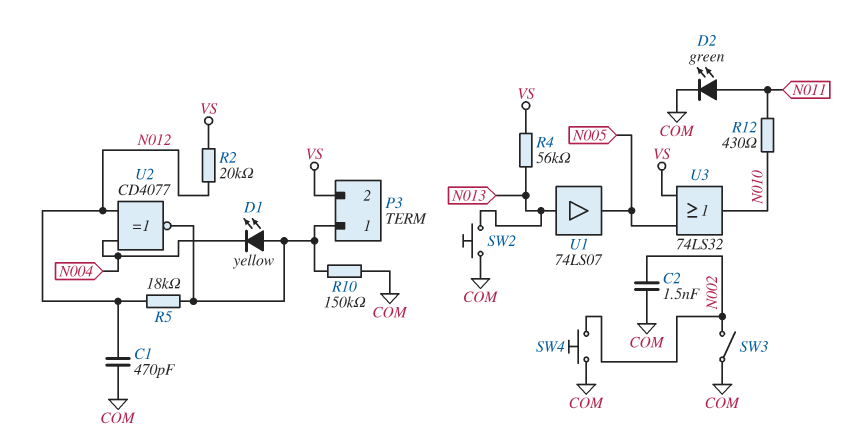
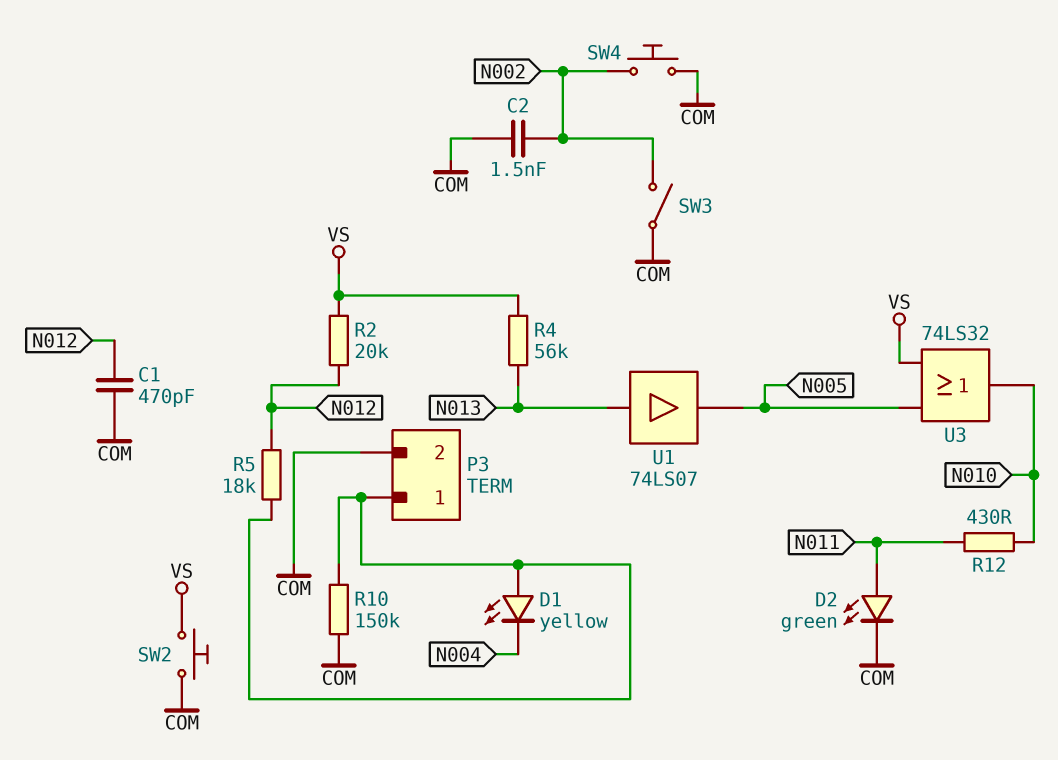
P3 pin 2: VS -> COM
SW2: button (COM, N013) -> button (COM, VS)
U2: XNOR CD4077 (in N004, in N012, out P3/1) -> none

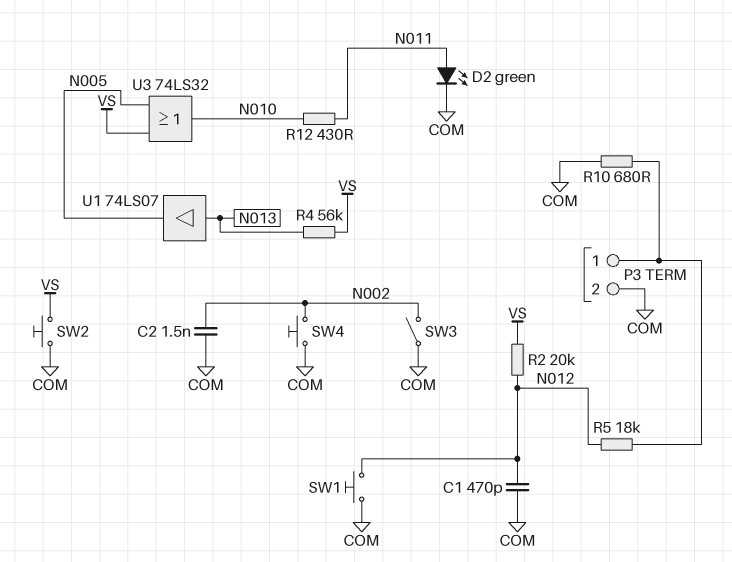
D1: LED yellow (A P3/1, K N004) -> none
R10: 150k (COM, P3/1) -> 680 (COM, P3/1)
SW1: none -> button (COM, N012)

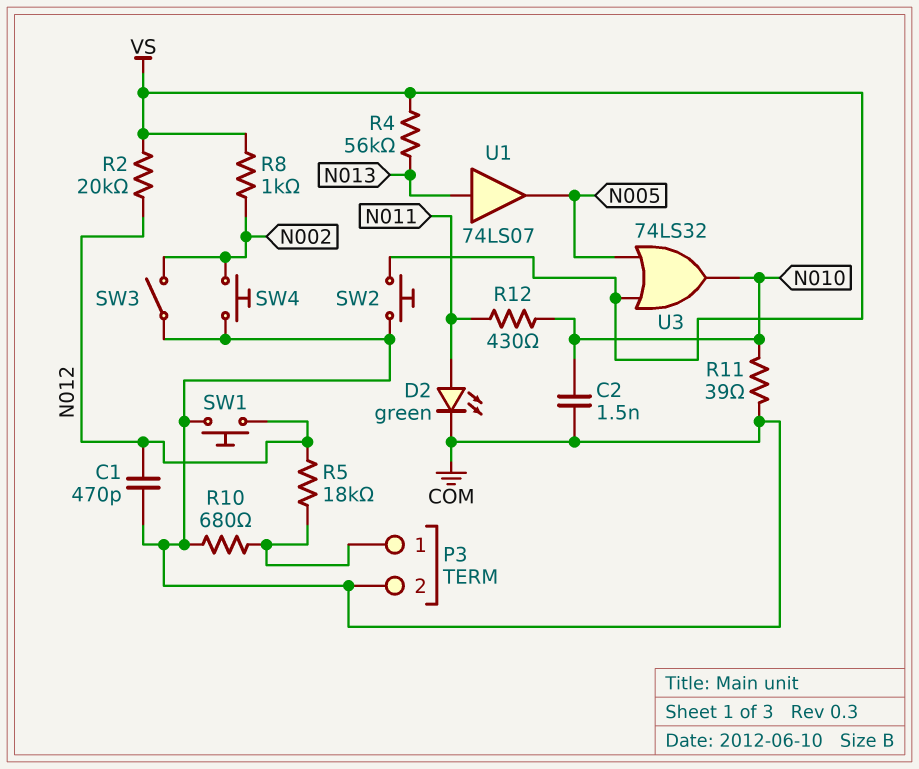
C2: 1.5nF (COM, N002) -> 1.5nF (COM, N010)
R8: none -> 1k (N002, VS)
R11: none -> 39 (COM, N010)

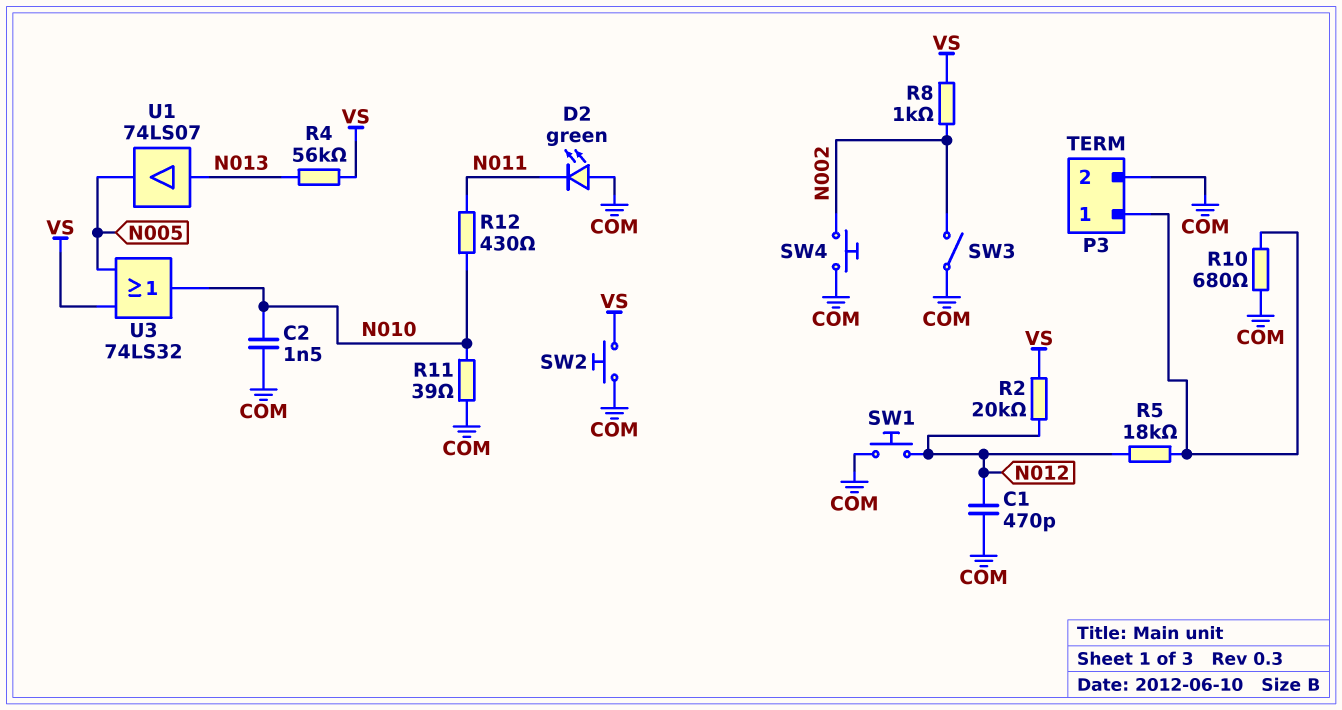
D2: LED green (A N011, K COM) -> LED green (A COM, K N011)

